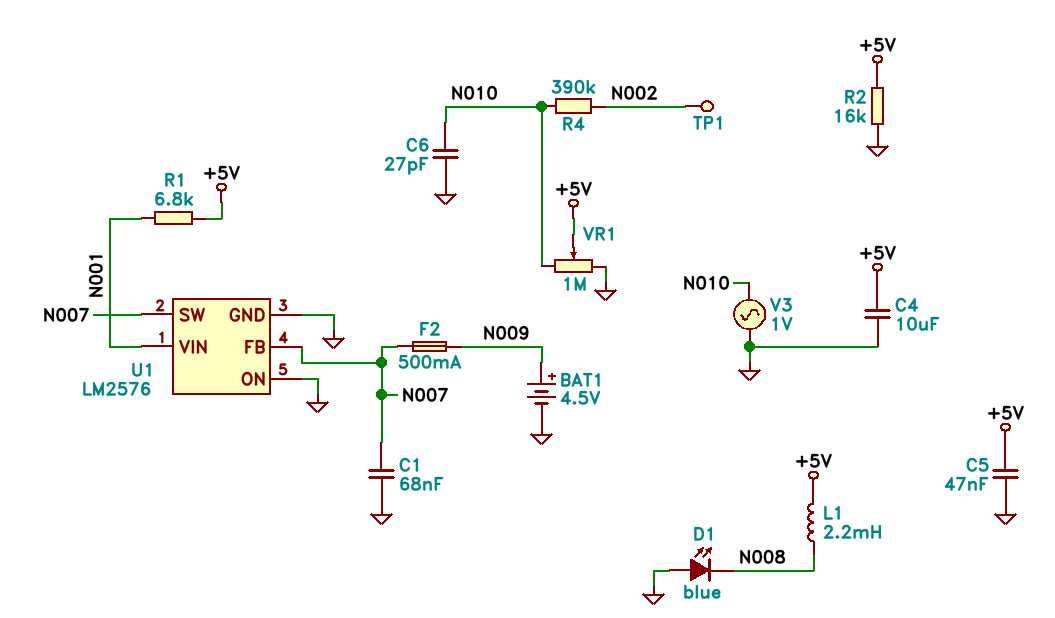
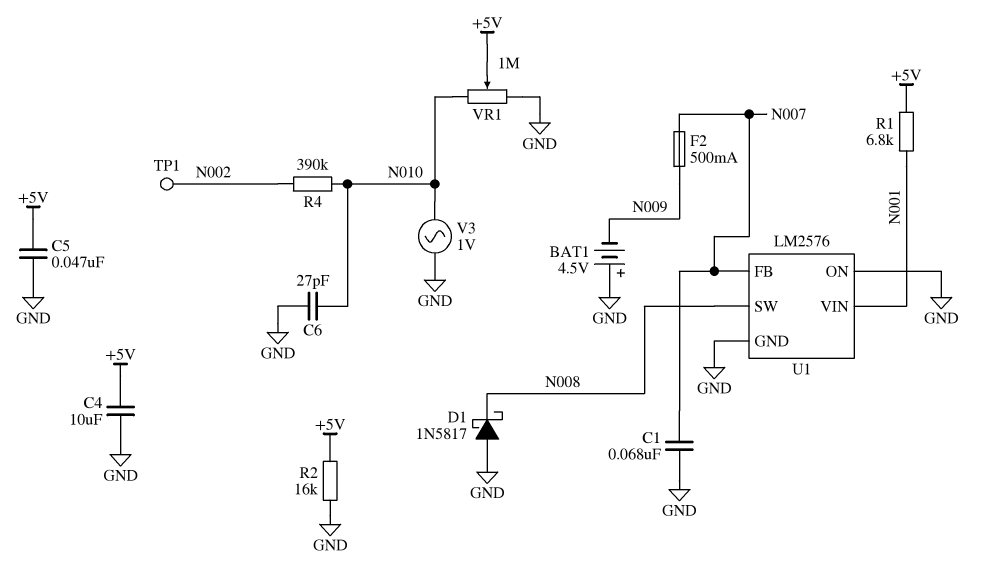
BAT1: 4.5V (plus N009, minus GND) -> 4.5V (plus GND, minus N009)
D1: LED blue (A GND, K N008) -> schottky 1N5817 (A GND, K N008)
L1: 2.2mH (+5V, N008) -> none
U1 pin SW: N007 -> N008

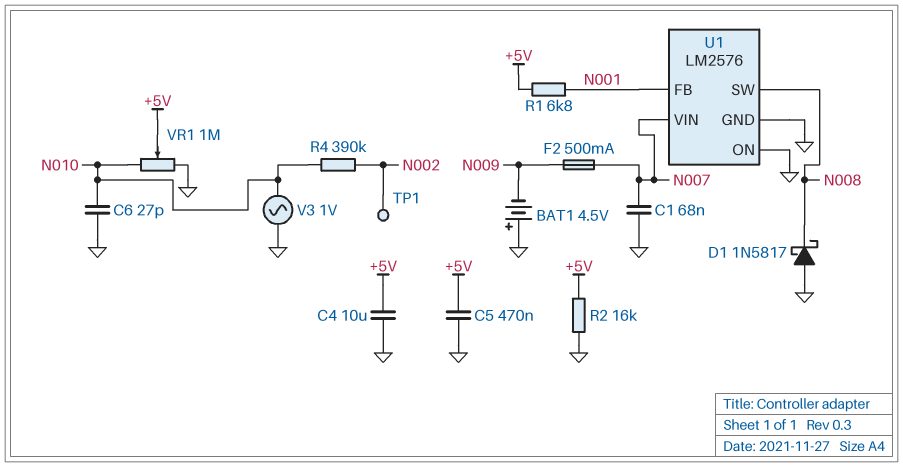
C5: 47nF (+5V, GND) -> 470nF (+5V, GND)
U1 pin FB: N007 -> N001
U1 pin VIN: N001 -> N007

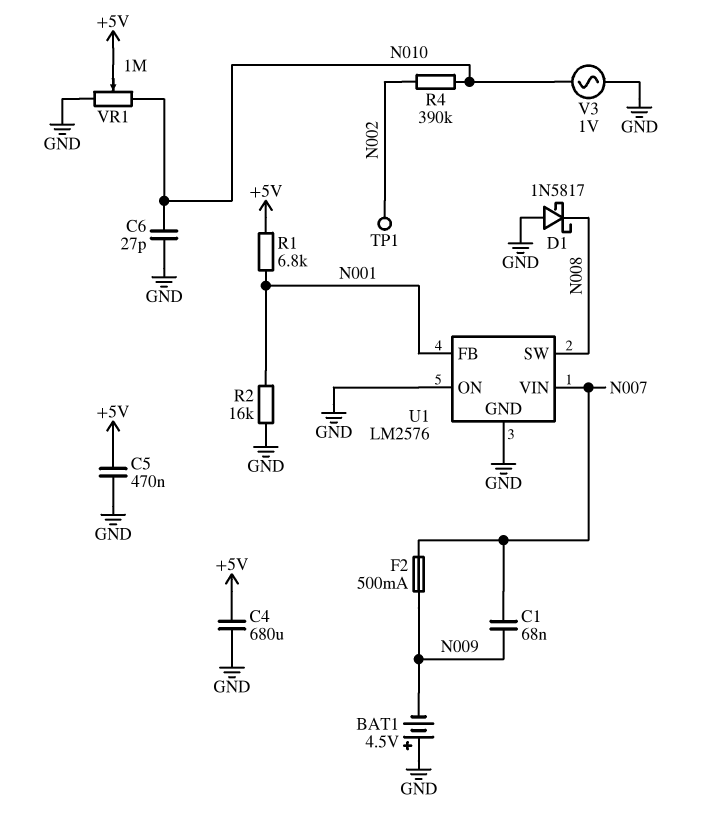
C1: 68nF (GND, N007) -> 68nF (N007, N009)
C4: 10uF (+5V, GND) -> 680uF (+5V, GND)
R2: 16k (+5V, GND) -> 16k (GND, N001)

